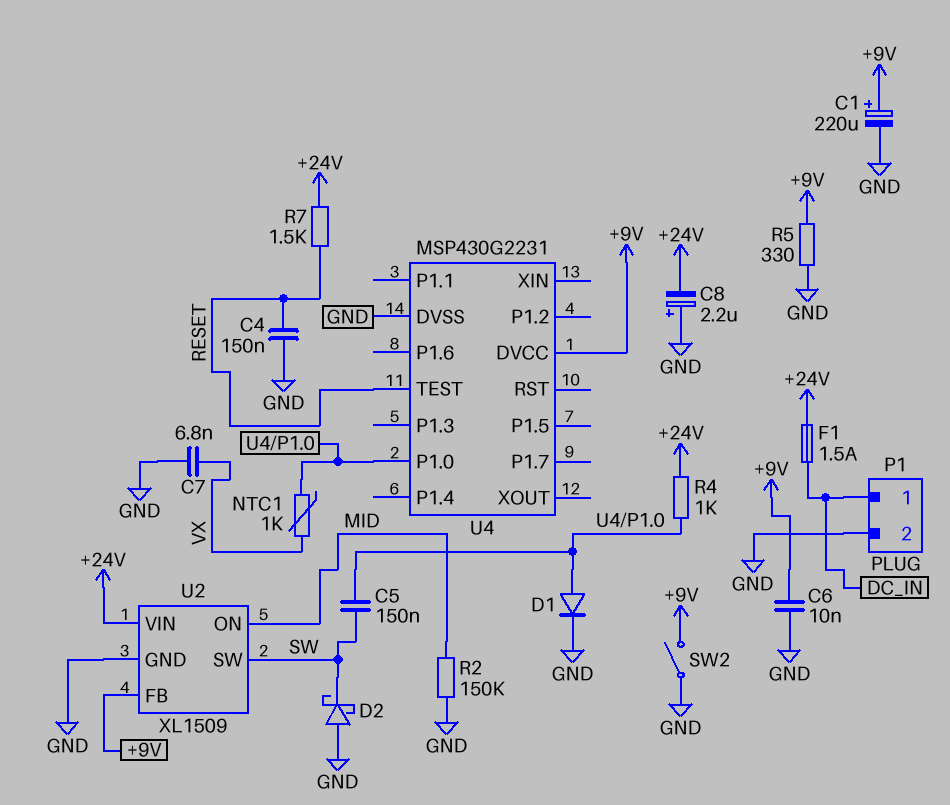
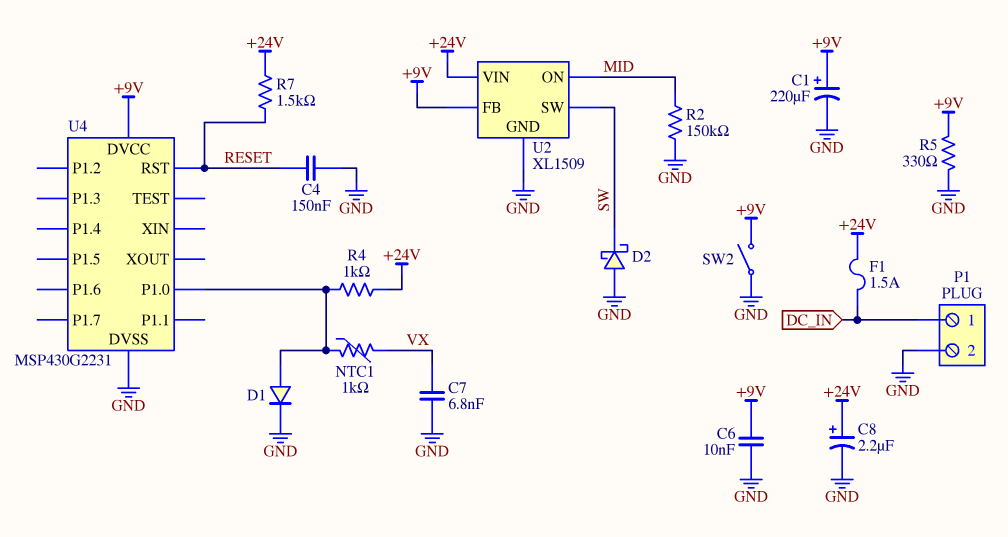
C5: 150nF (SW, U4/P1.0) -> none
C8: 2.2uF (plus GND, minus +24V) -> 2.2uF (plus +24V, minus GND)
U4 pin RST: none -> RESET
U4 pin TEST: RESET -> none

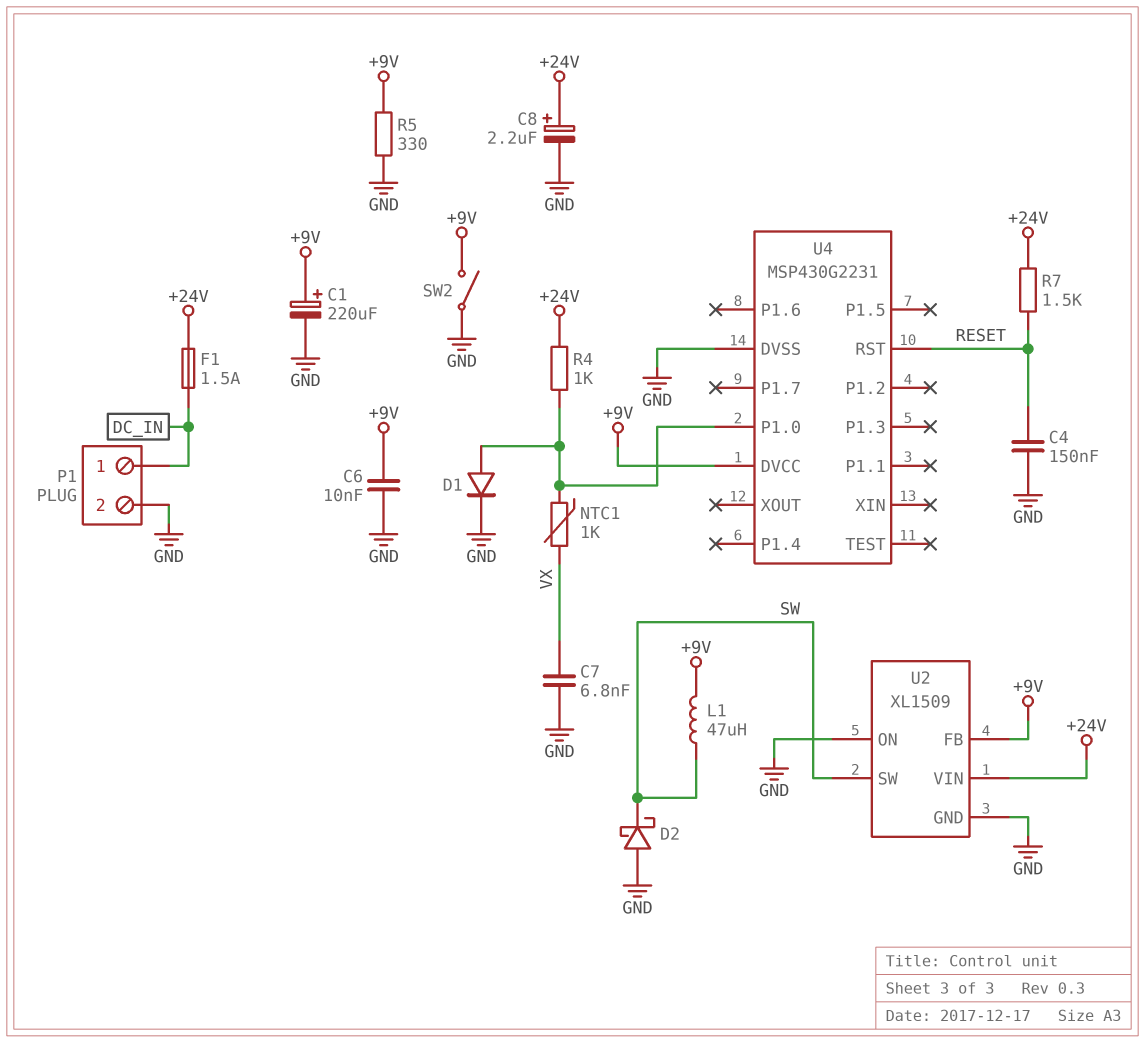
L1: none -> 47uH (+9V, SW)
R2: 150k (GND, MID) -> none
U2 pin ON: MID -> GND

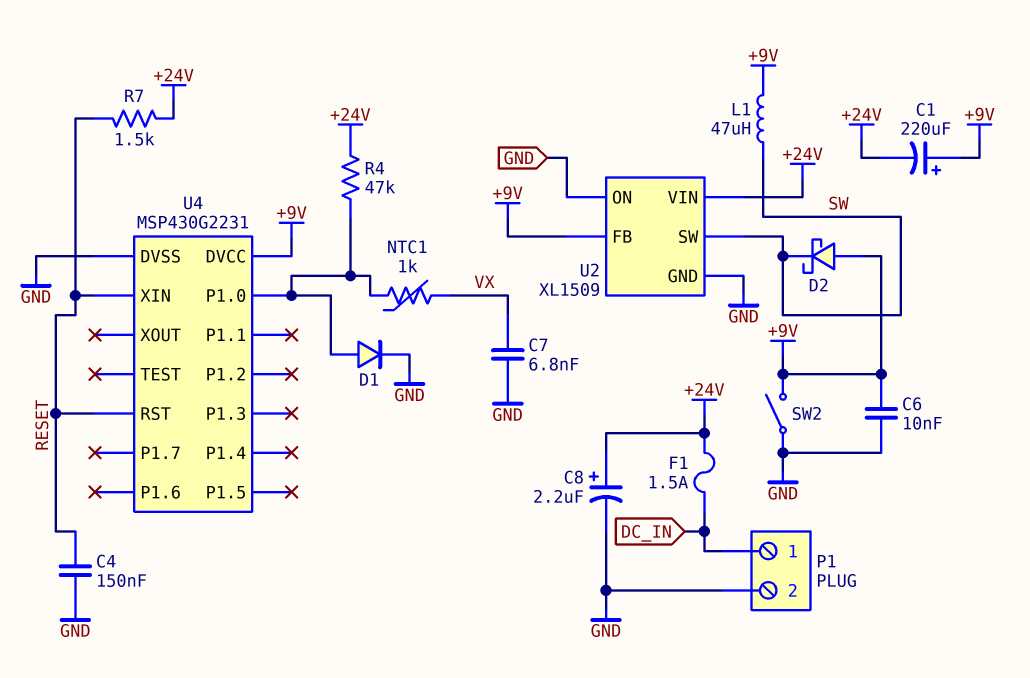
C1: 220uF (plus +9V, minus GND) -> 220uF (plus +9V, minus +24V)
D2: schottky (A GND, K SW) -> schottky (A +9V, K SW)
R4: 1k (+24V, U4/P1.0) -> 47k (+24V, U4/P1.0)
R5: 330 (+9V, GND) -> none
U4 pin XIN: none -> RESET

